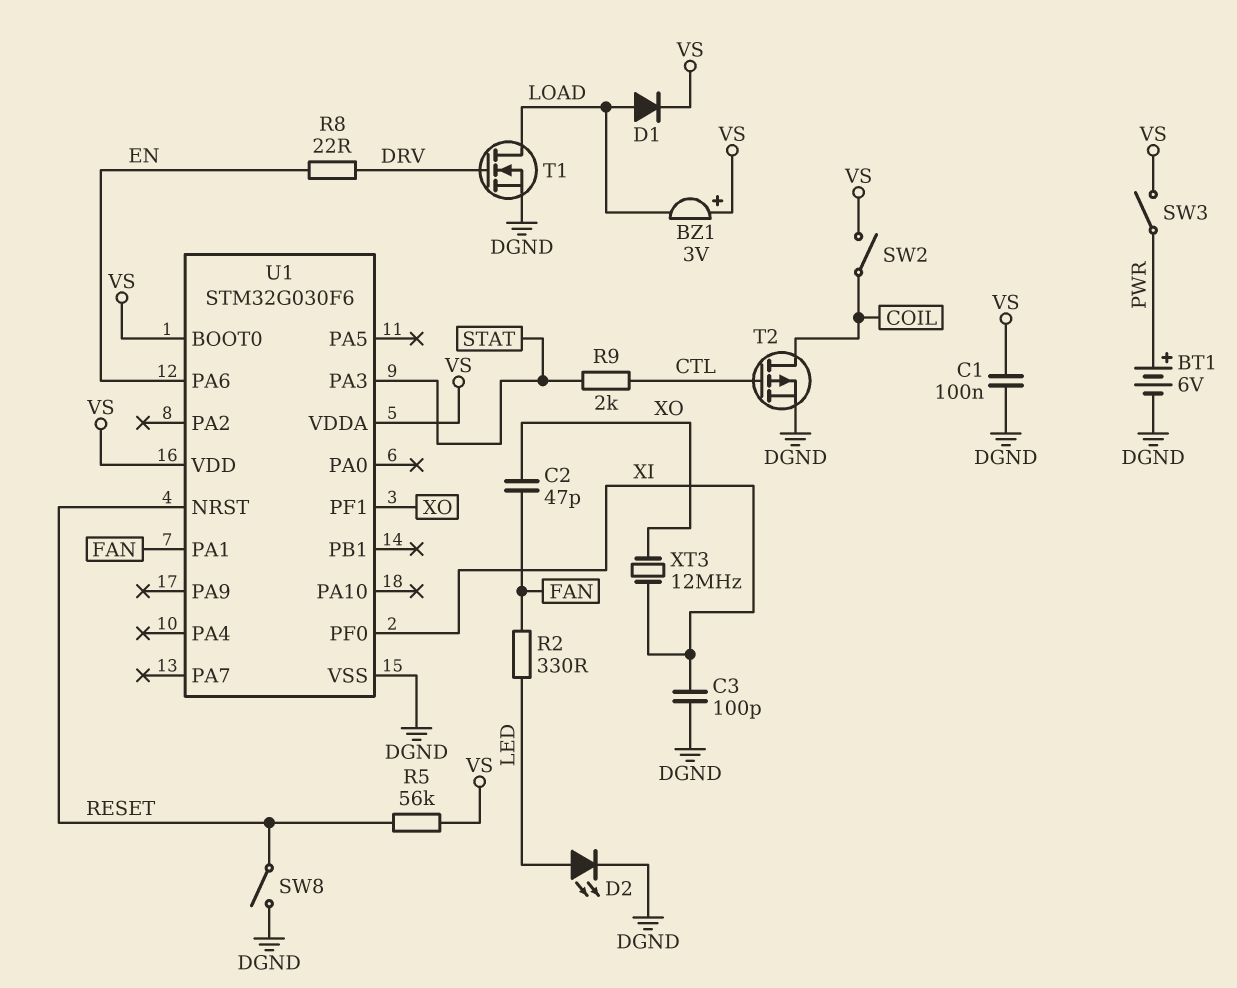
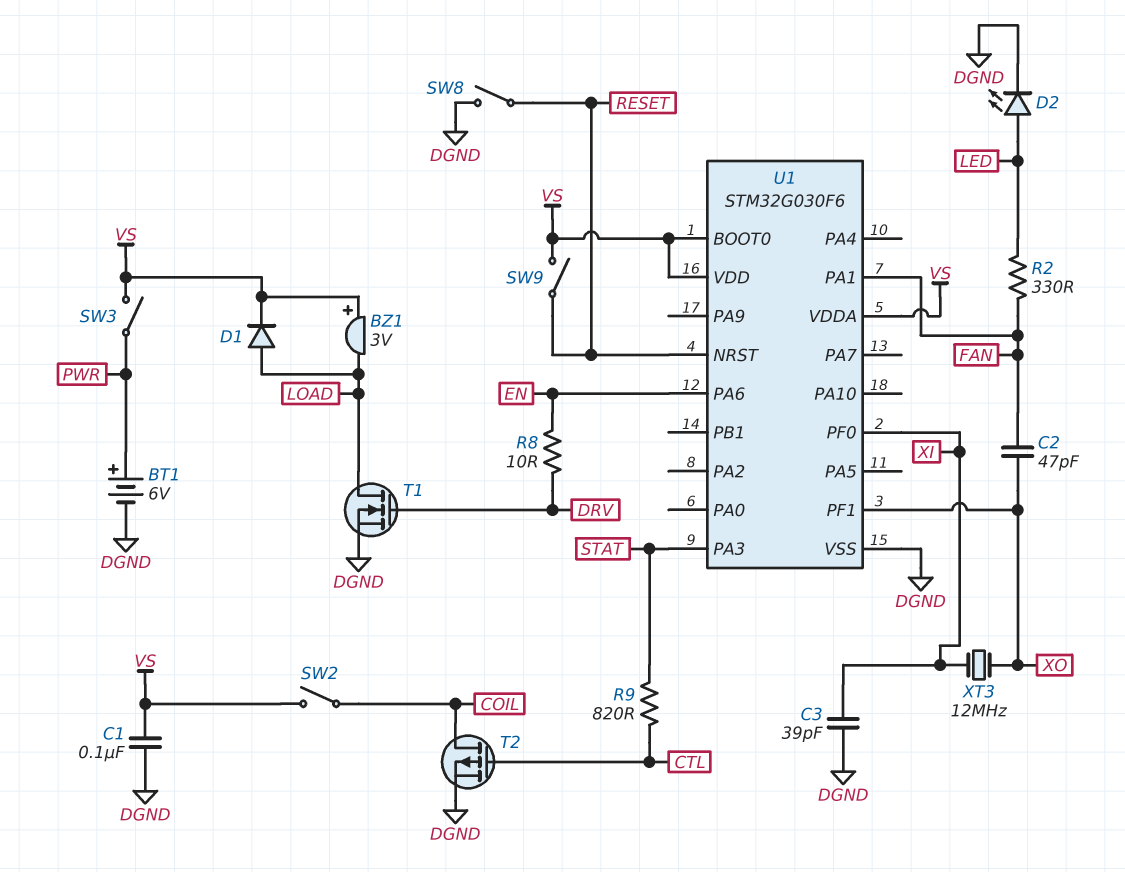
C3: 100pF (DGND, XI) -> 39pF (DGND, XI)
R5: 56k (RESET, VS) -> none
R8: 22 (DRV, EN) -> 10 (DRV, EN)
R9: 2k (CTL, STAT) -> 820 (CTL, STAT)
SW9: none -> switch (RESET, VS)

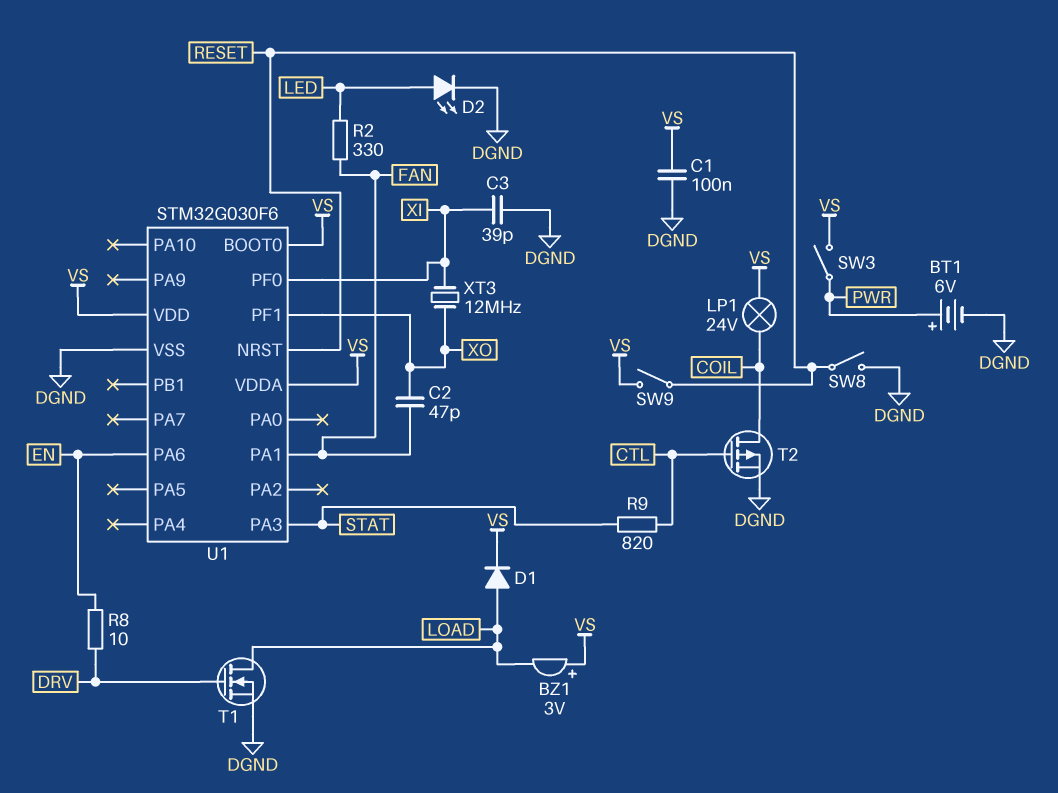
LP1: none -> lamp 24V (COIL, VS)
SW2: switch (COIL, VS) -> none

